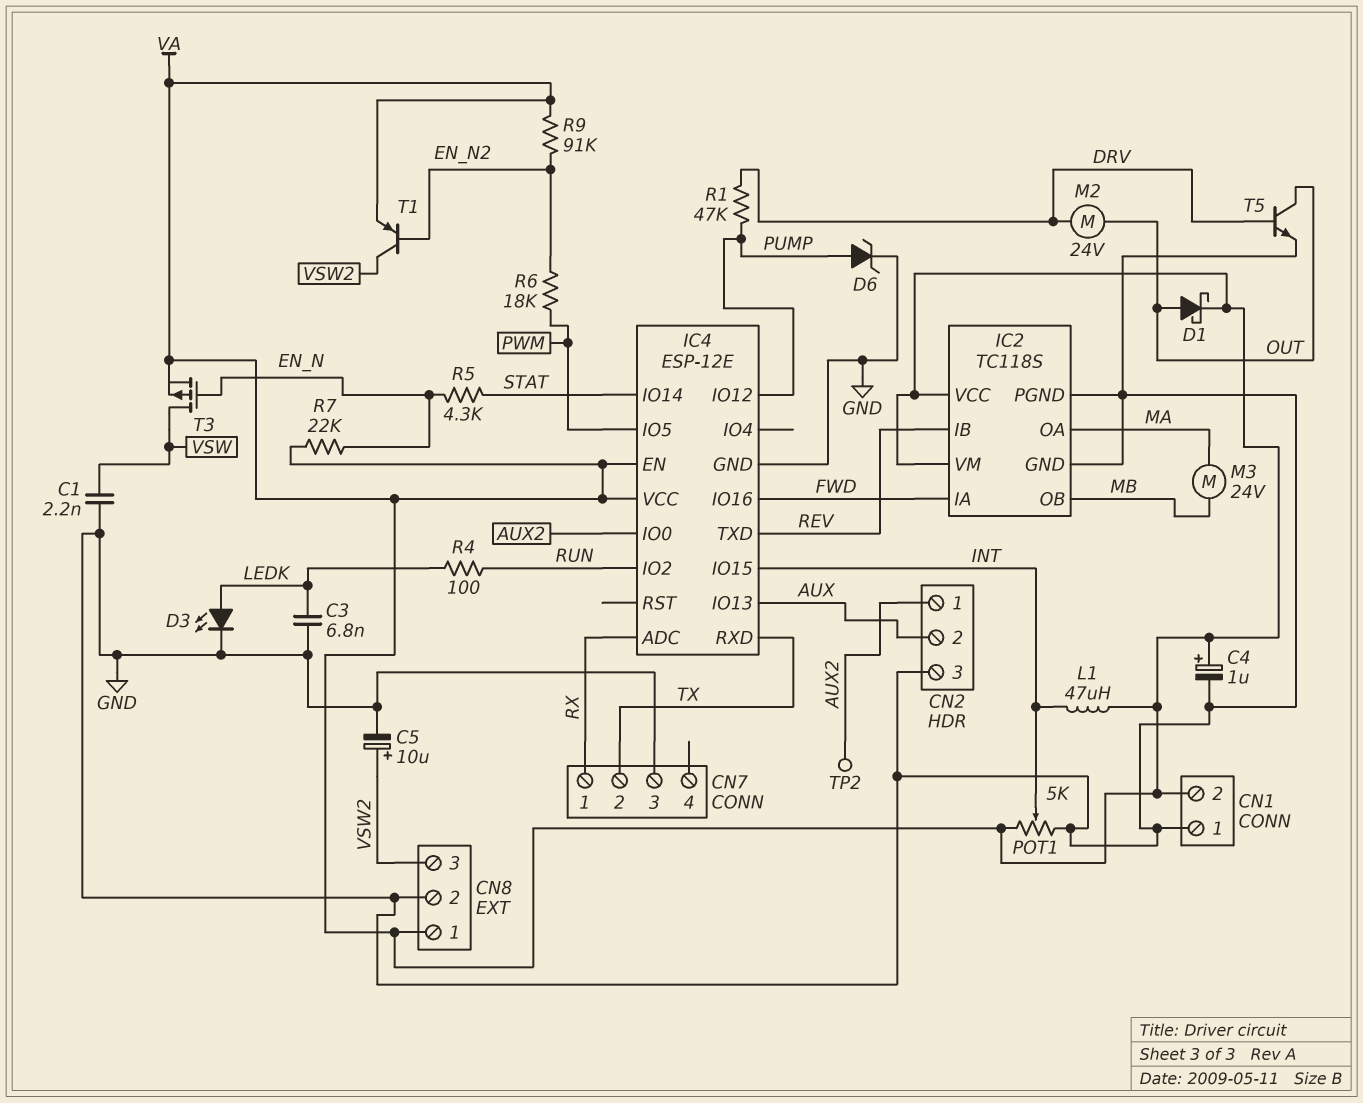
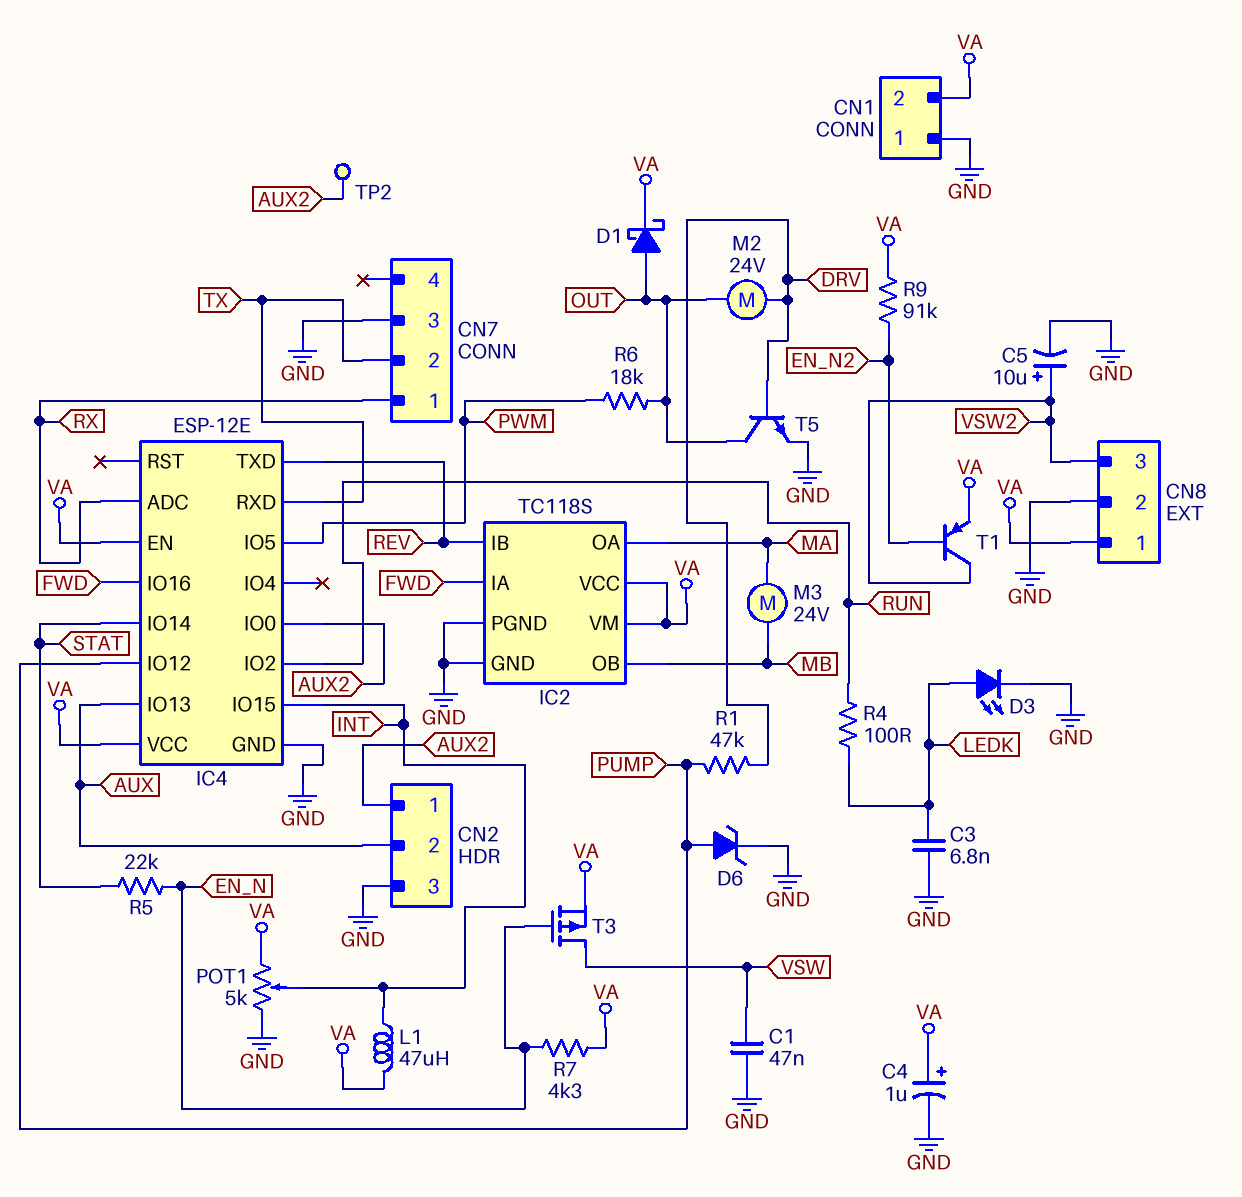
C1: 2.2nF (GND, VSW) -> 47nF (GND, VSW)
R5: 4.3k (EN_N, STAT) -> 22k (EN_N, STAT)
R6: 18k (EN_N2, PWM) -> 18k (OUT, PWM)
R7: 22k (EN_N, VA) -> 4.3k (EN_N, VA)

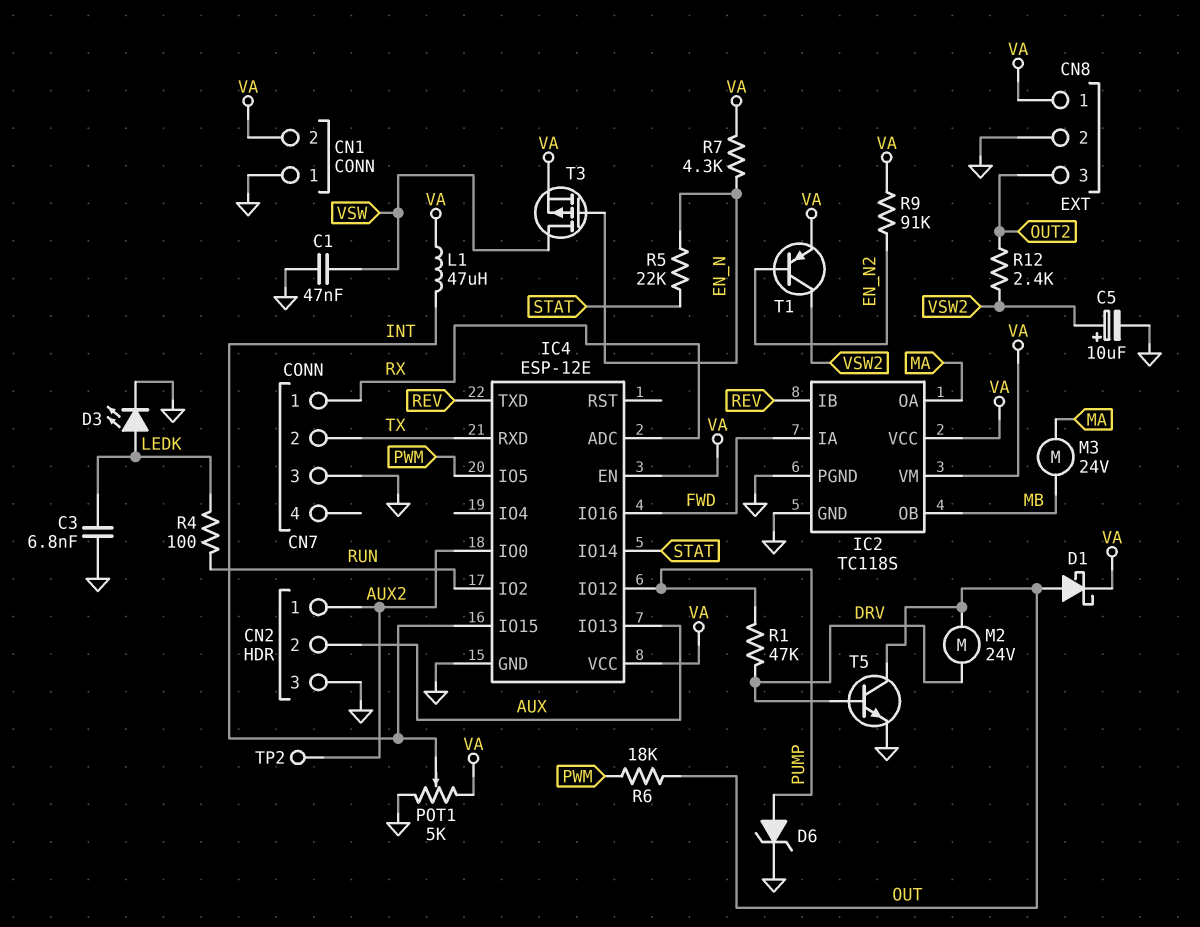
C4: 1uF (plus VA, minus GND) -> none
CN8 pin 3: VSW2 -> OUT2
R12: none -> 2.4k (OUT2, VSW2)

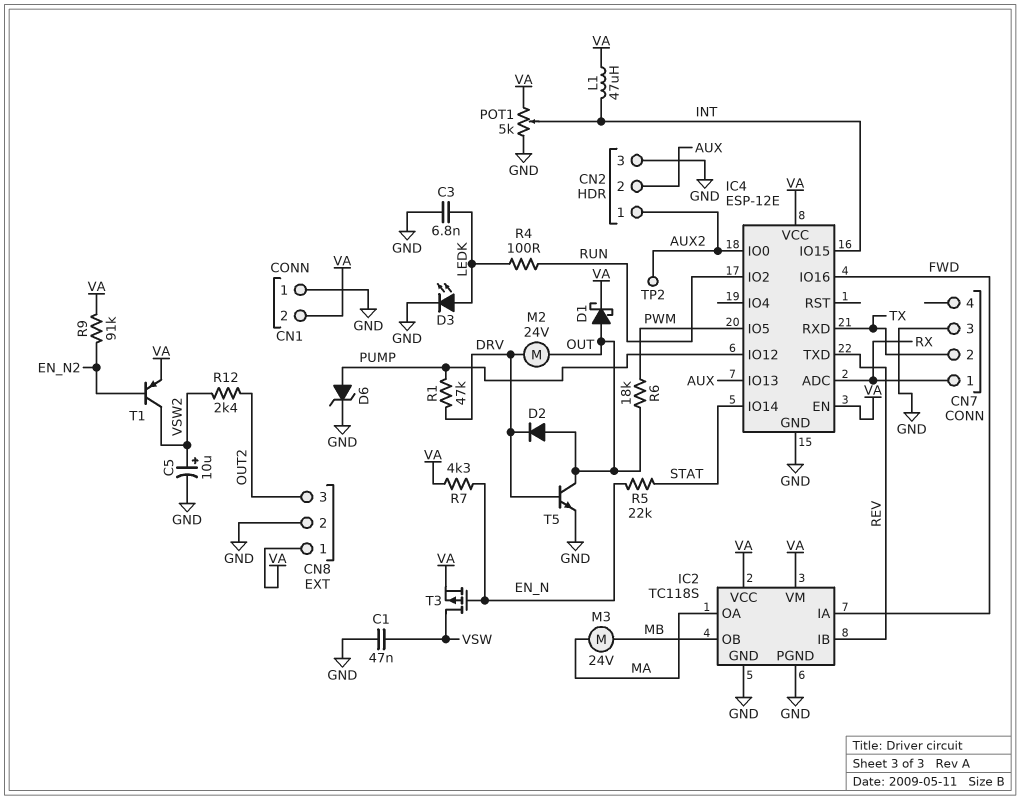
D2: none -> diode (A OUT, K DRV)

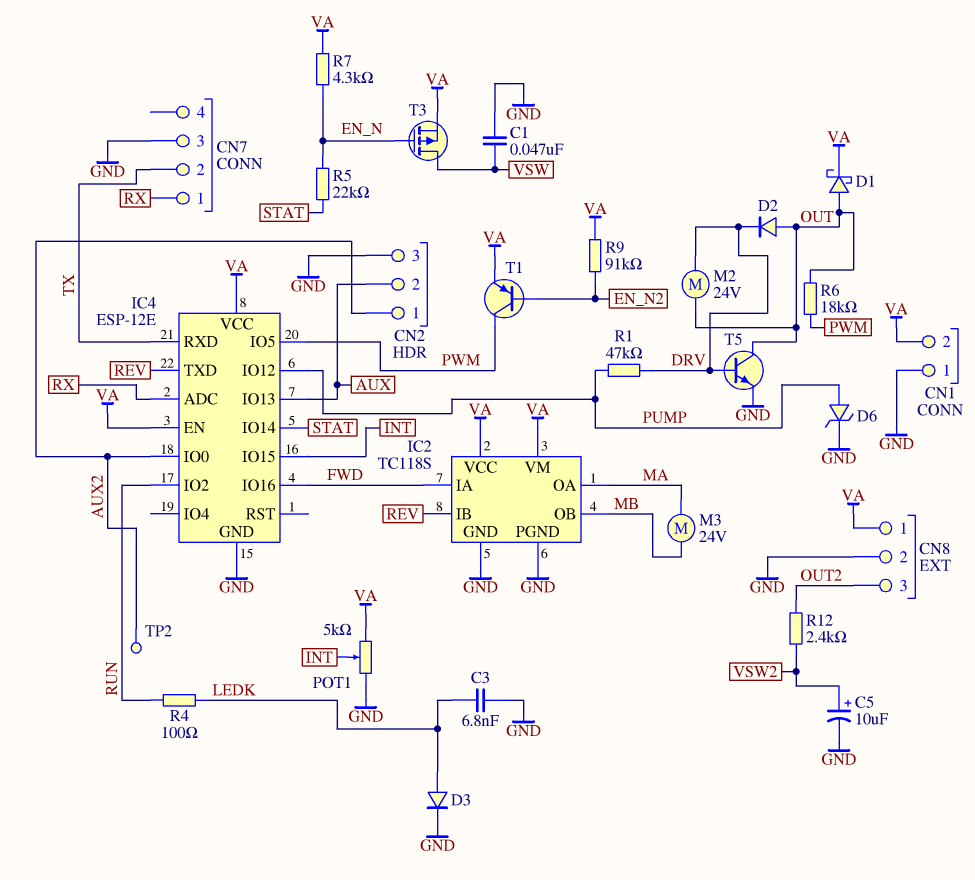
D3: LED (A LEDK, K GND) -> diode (A LEDK, K GND)
L1: 47uH (INT, VA) -> none
T1: PNP (B EN_N2, C VSW2, E VA) -> PNP (B EN_N2, C PWM, E VA)

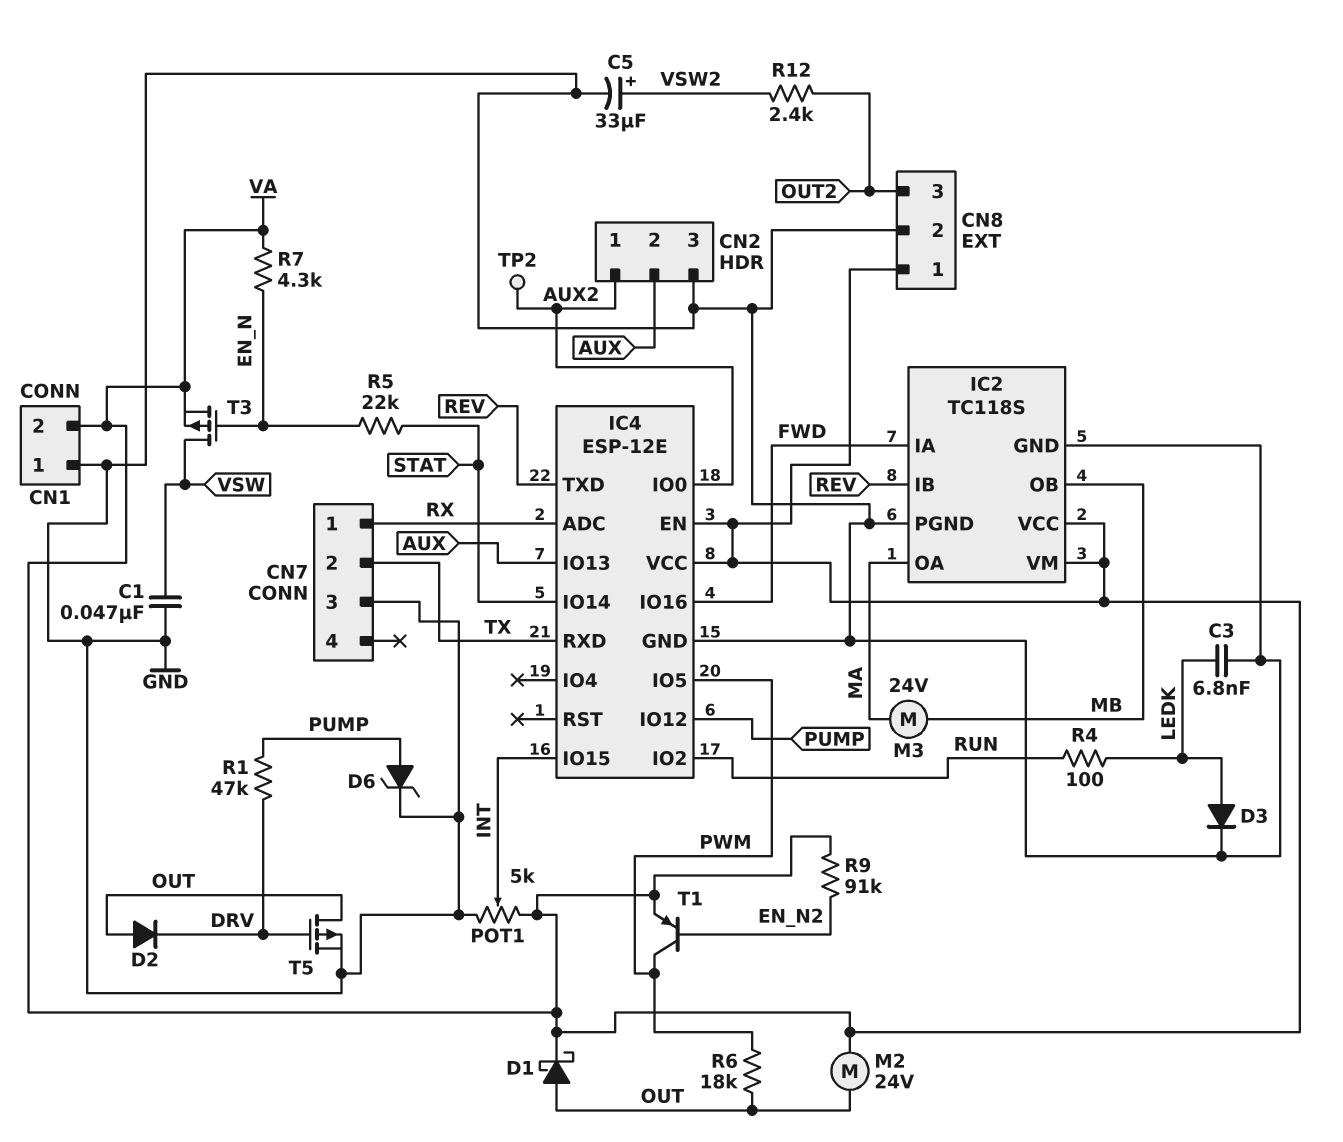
C5: 10uF (plus VSW2, minus GND) -> 33uF (plus VSW2, minus GND)
M2: motor 24V (DRV, OUT) -> motor 24V (OUT, VA)
T5: NPN (B DRV, C OUT, E GND) -> PMOS (G DRV, D OUT, S GND)

